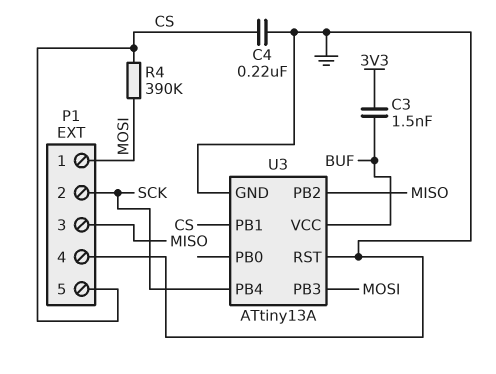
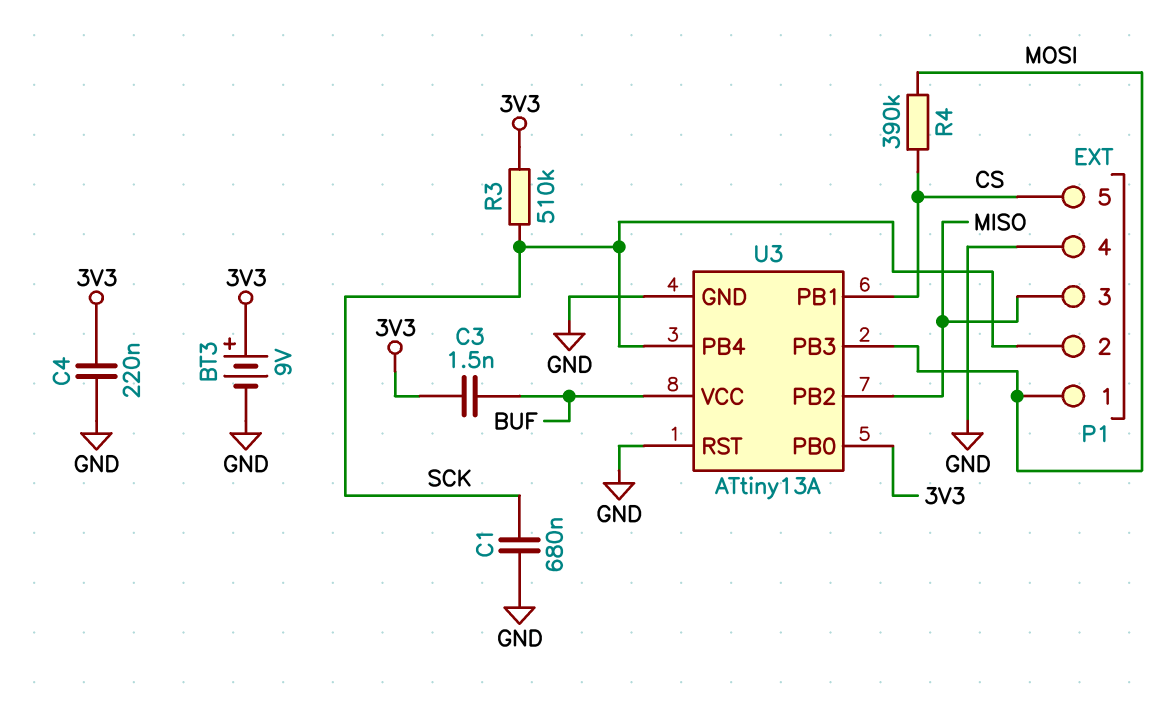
BT3: none -> 9V (plus 3V3, minus GND)
C1: none -> 680nF (GND, SCK)
C4: 220nF (CS, GND) -> 220nF (3V3, GND)
R3: none -> 510k (3V3, SCK)
U3 pin PB0: none -> 3V3

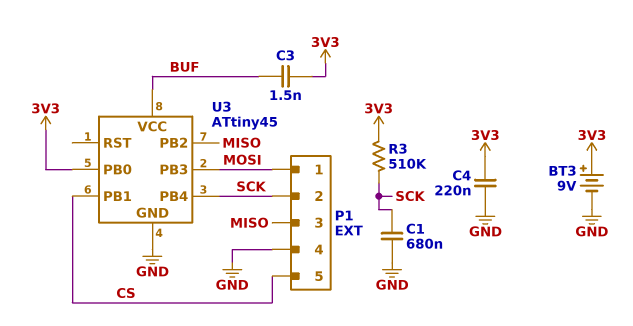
R4: 390k (CS, MOSI) -> none
U3: ATtiny13A -> ATtiny45
U3 pin RST: GND -> none

